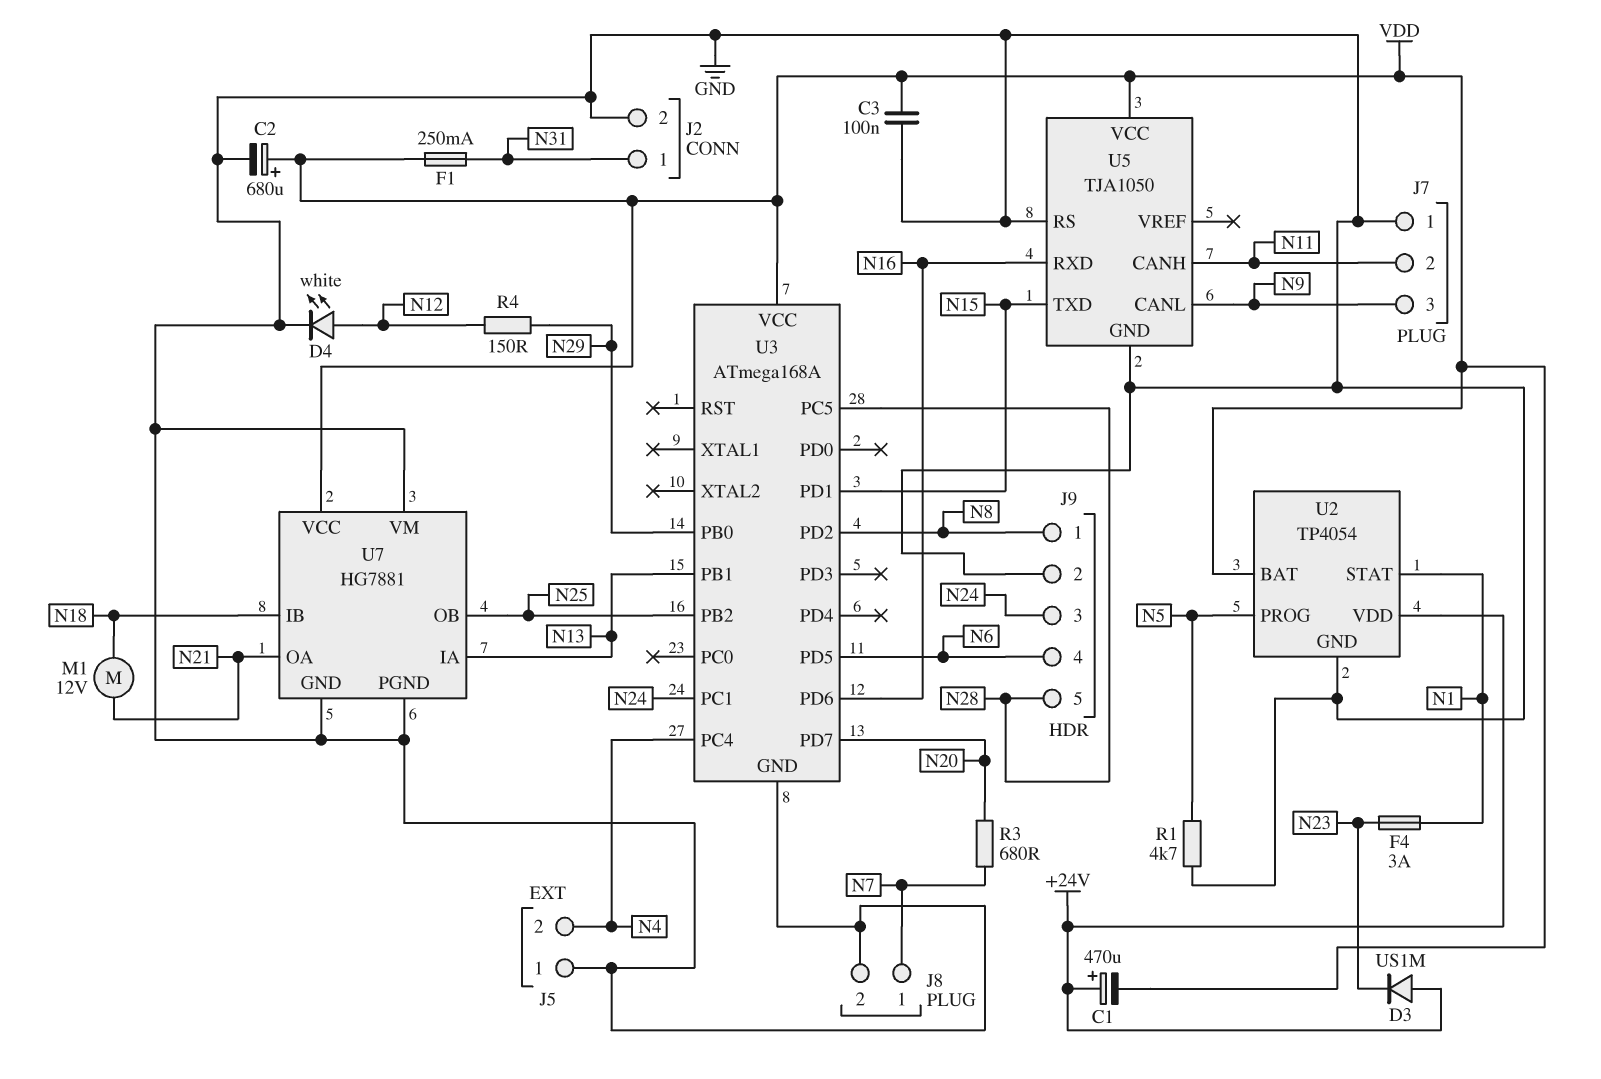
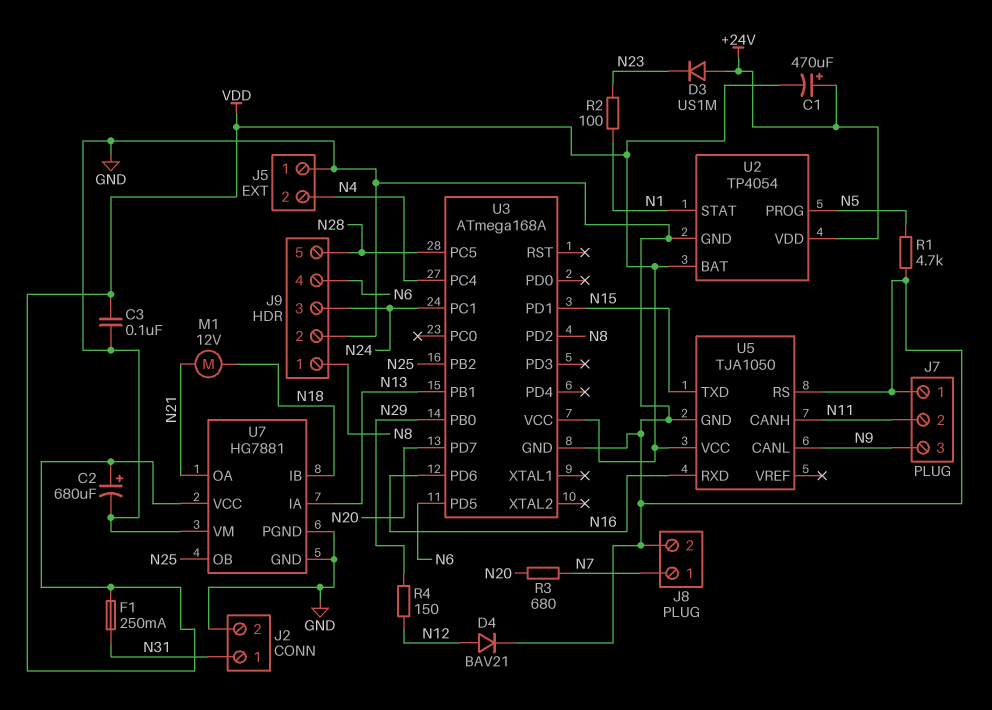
D4: LED white (A N12, K GND) -> diode BAV21 (A N12, K GND)
F4: 3A (N1, N23) -> none
R2: none -> 100 (N1, N23)

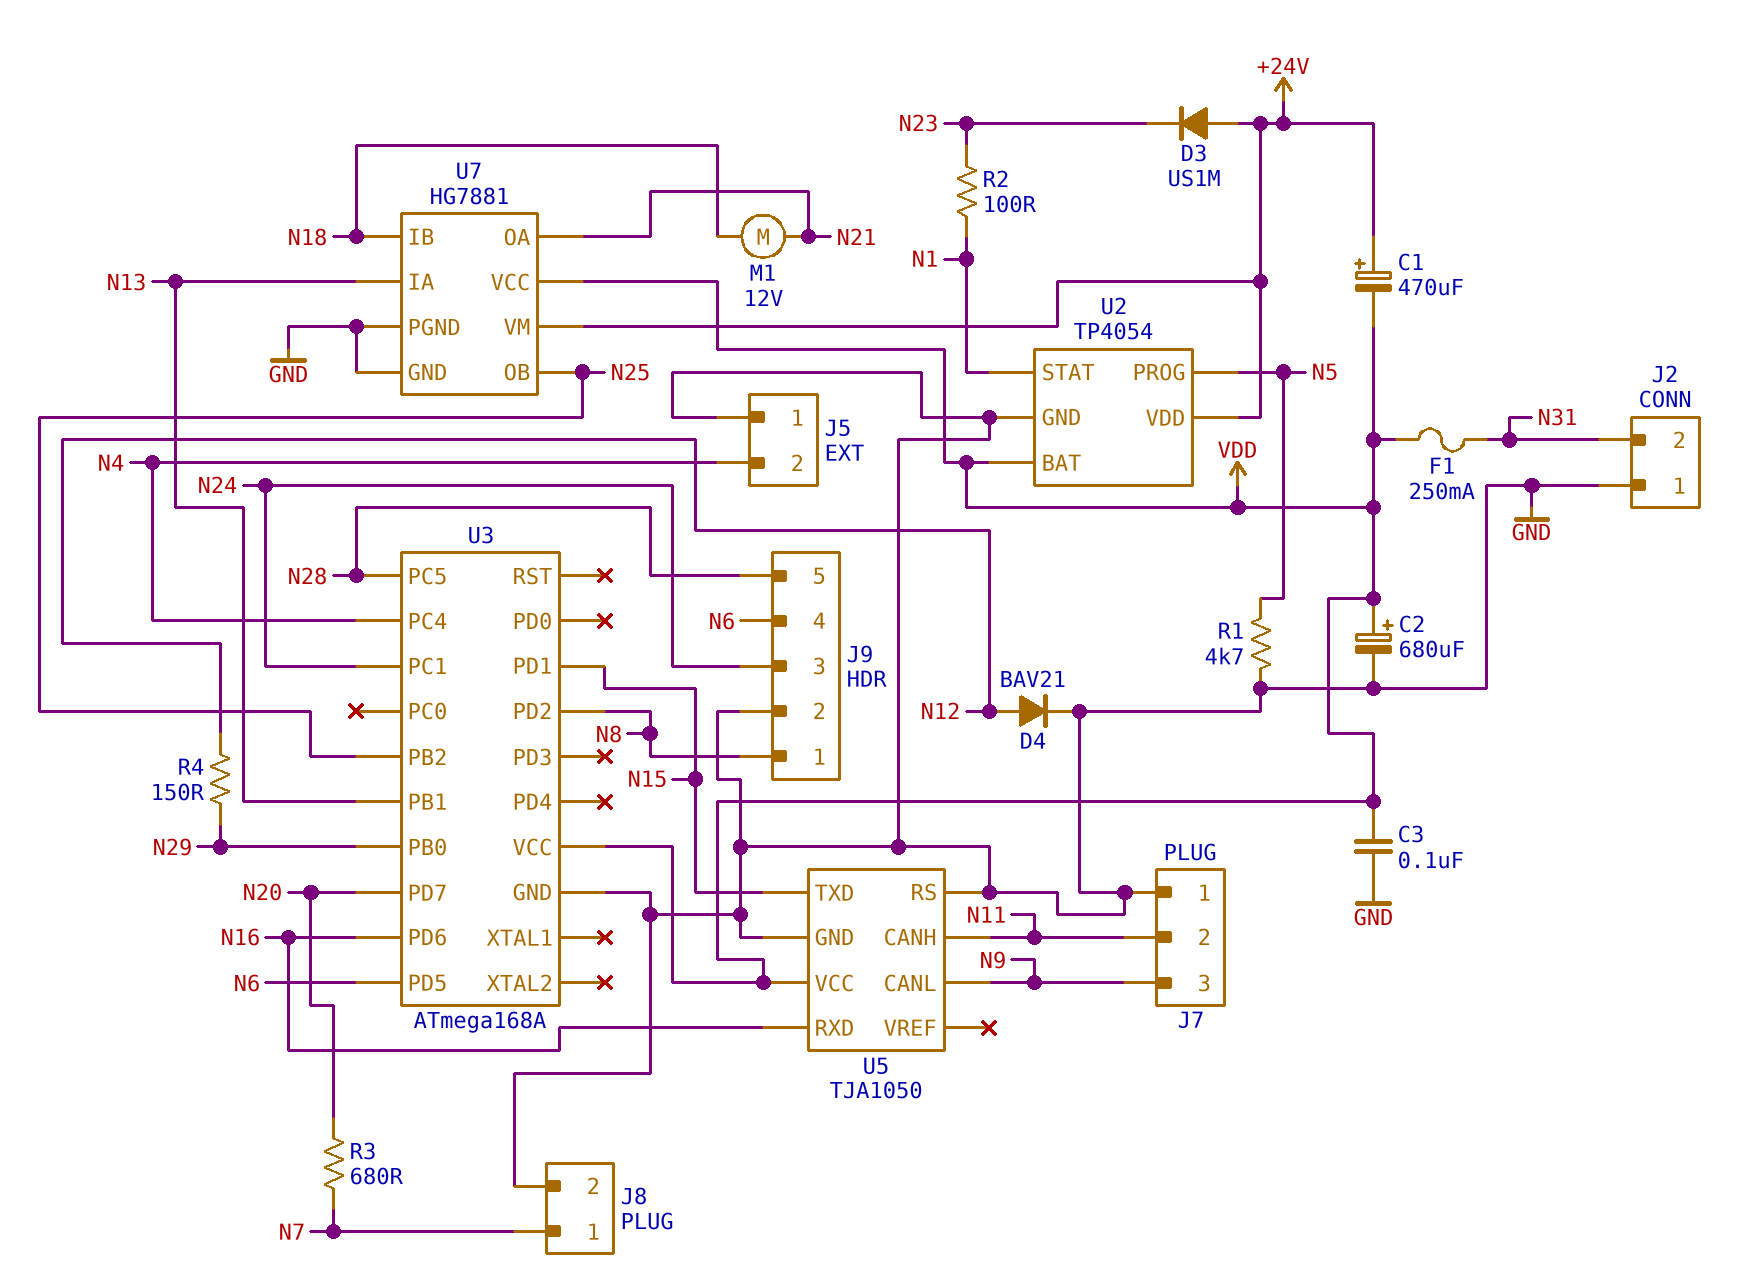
J2 pin 1: N31 -> GND
J2 pin 2: GND -> N31
U7 pin VM: GND -> +24V

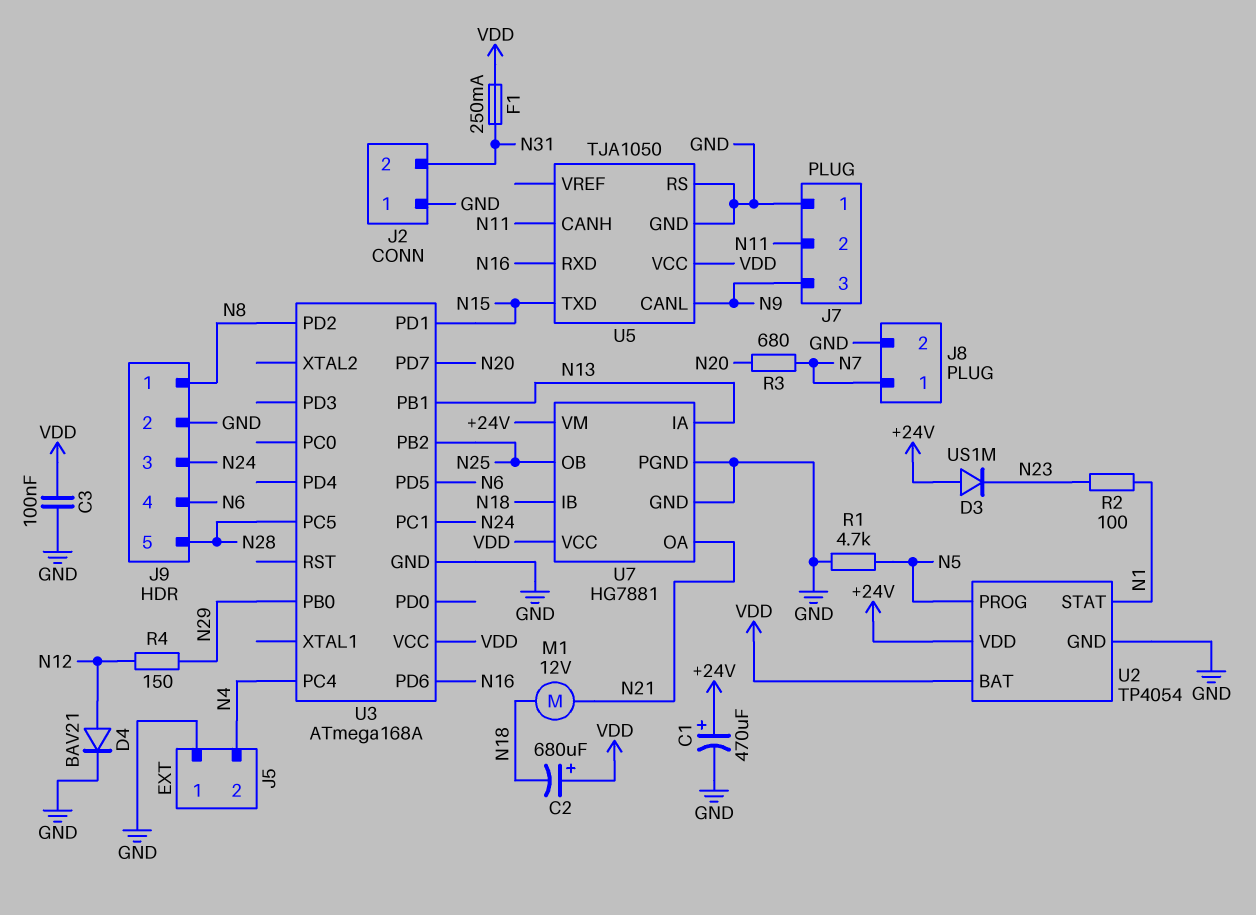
C1: 470uF (plus +24V, minus VDD) -> 470uF (plus +24V, minus GND)
C2: 680uF (plus VDD, minus GND) -> 680uF (plus VDD, minus N18)

